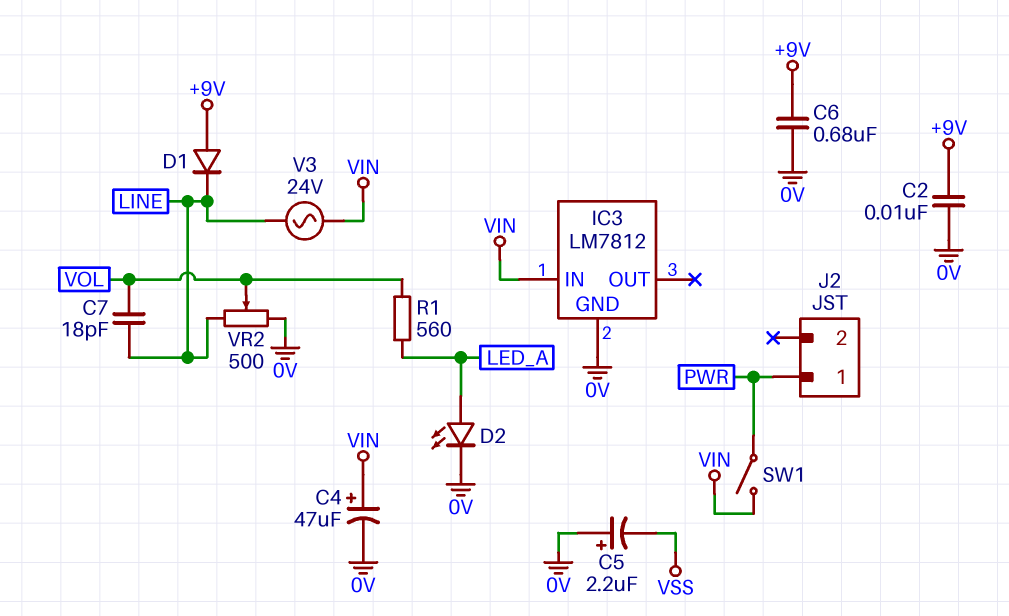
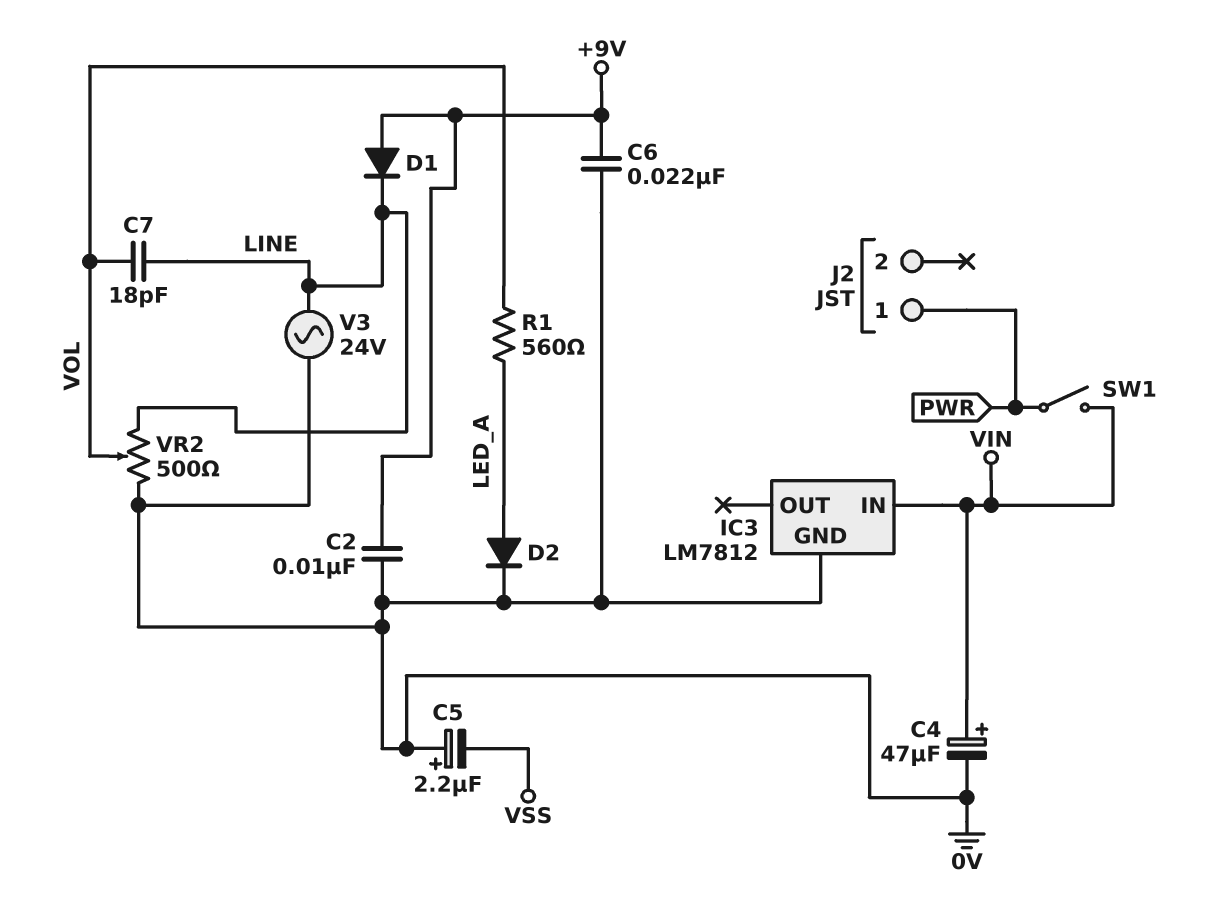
C6: 680nF (+9V, 0V) -> 22nF (+9V, 0V)
D2: LED (A LED_A, K 0V) -> diode (A LED_A, K 0V)
V3: AC 24V (LINE, VIN) -> AC 24V (0V, LINE)

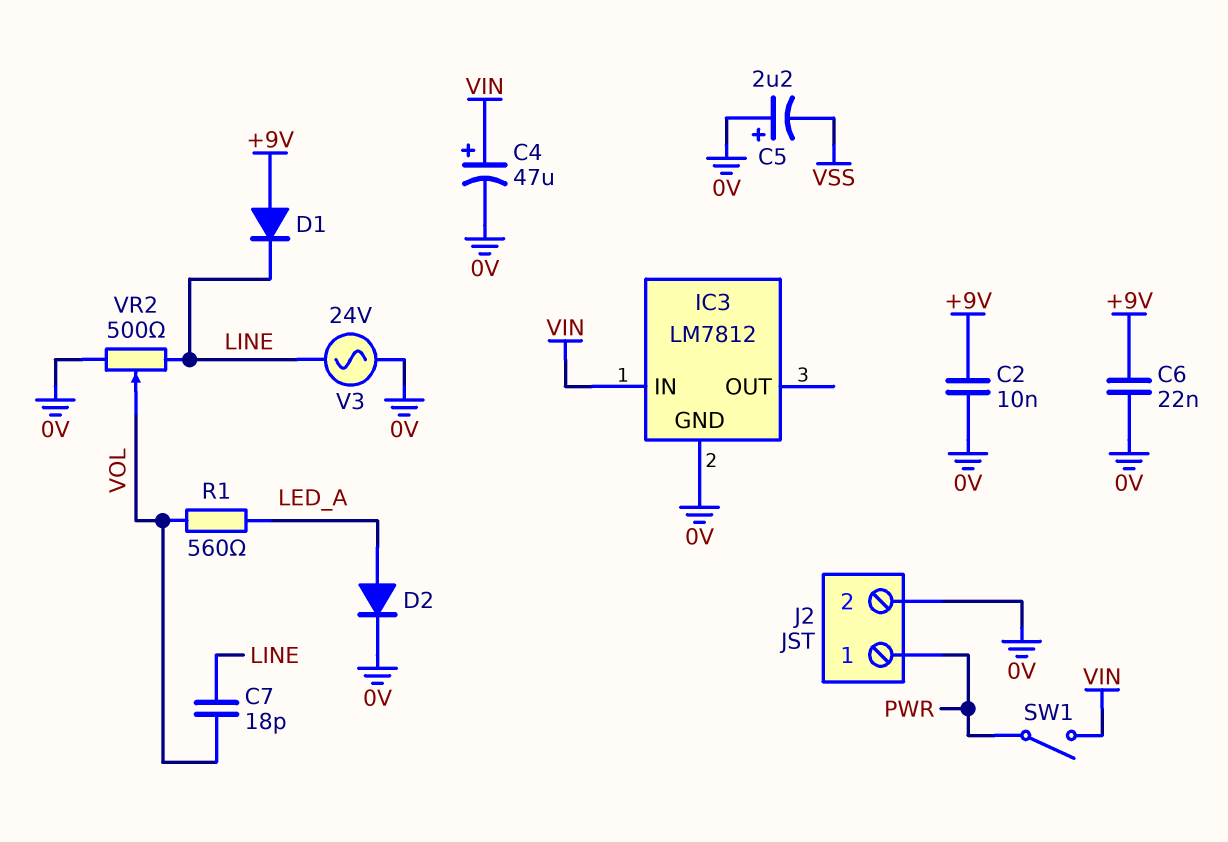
J2 pin 2: none -> 0V

